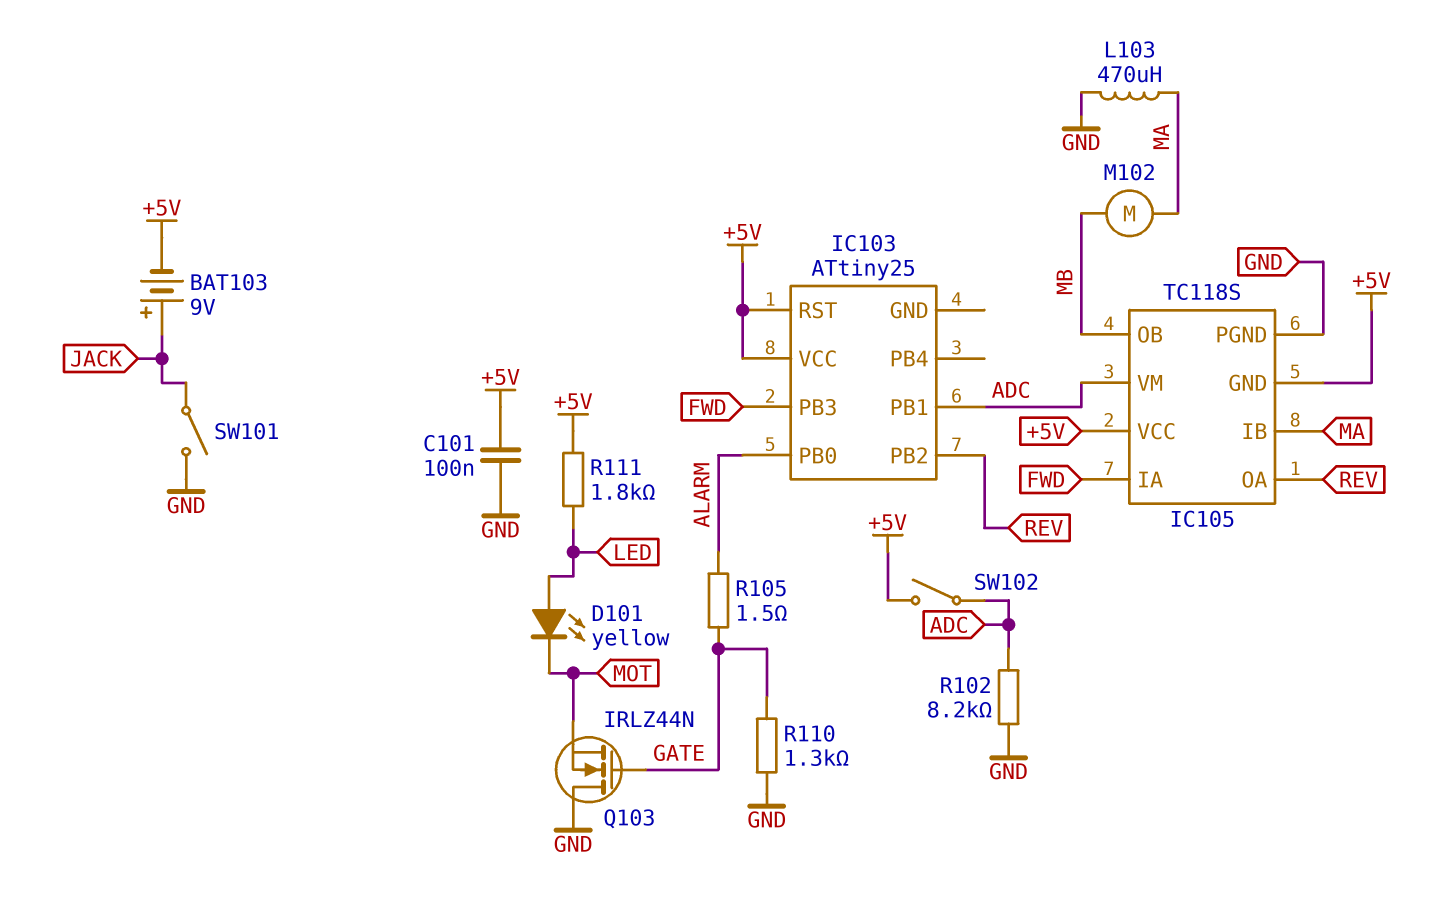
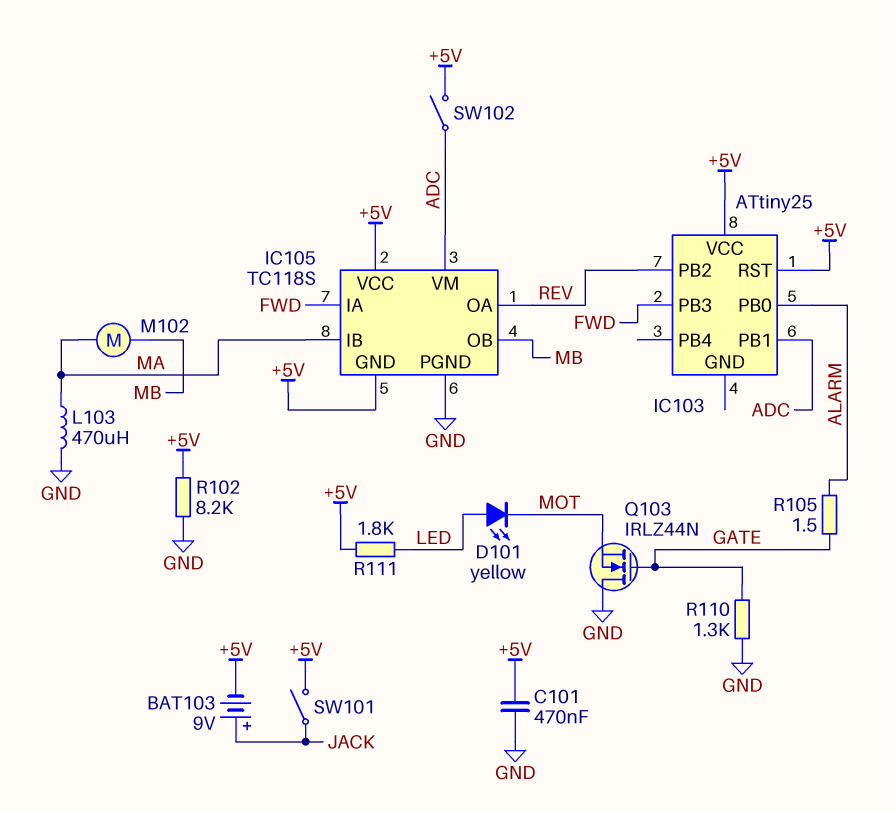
C101: 100nF (+5V, GND) -> 470nF (+5V, GND)
R102: 8.2k (ADC, GND) -> 8.2k (+5V, GND)
SW101: switch (GND, JACK) -> switch (+5V, JACK)

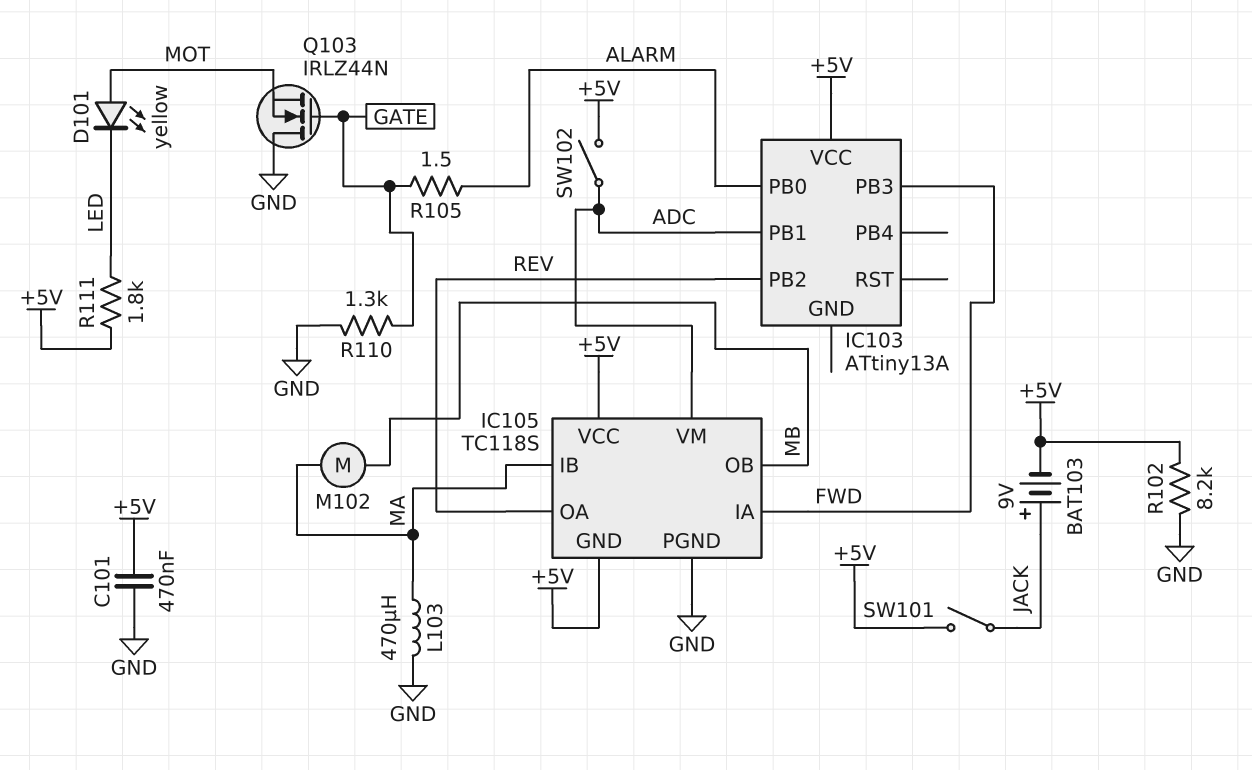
D101: LED yellow (A LED, K MOT) -> LED yellow (A MOT, K LED)
IC103: ATtiny25 -> ATtiny13A
IC103 pin RST: +5V -> none

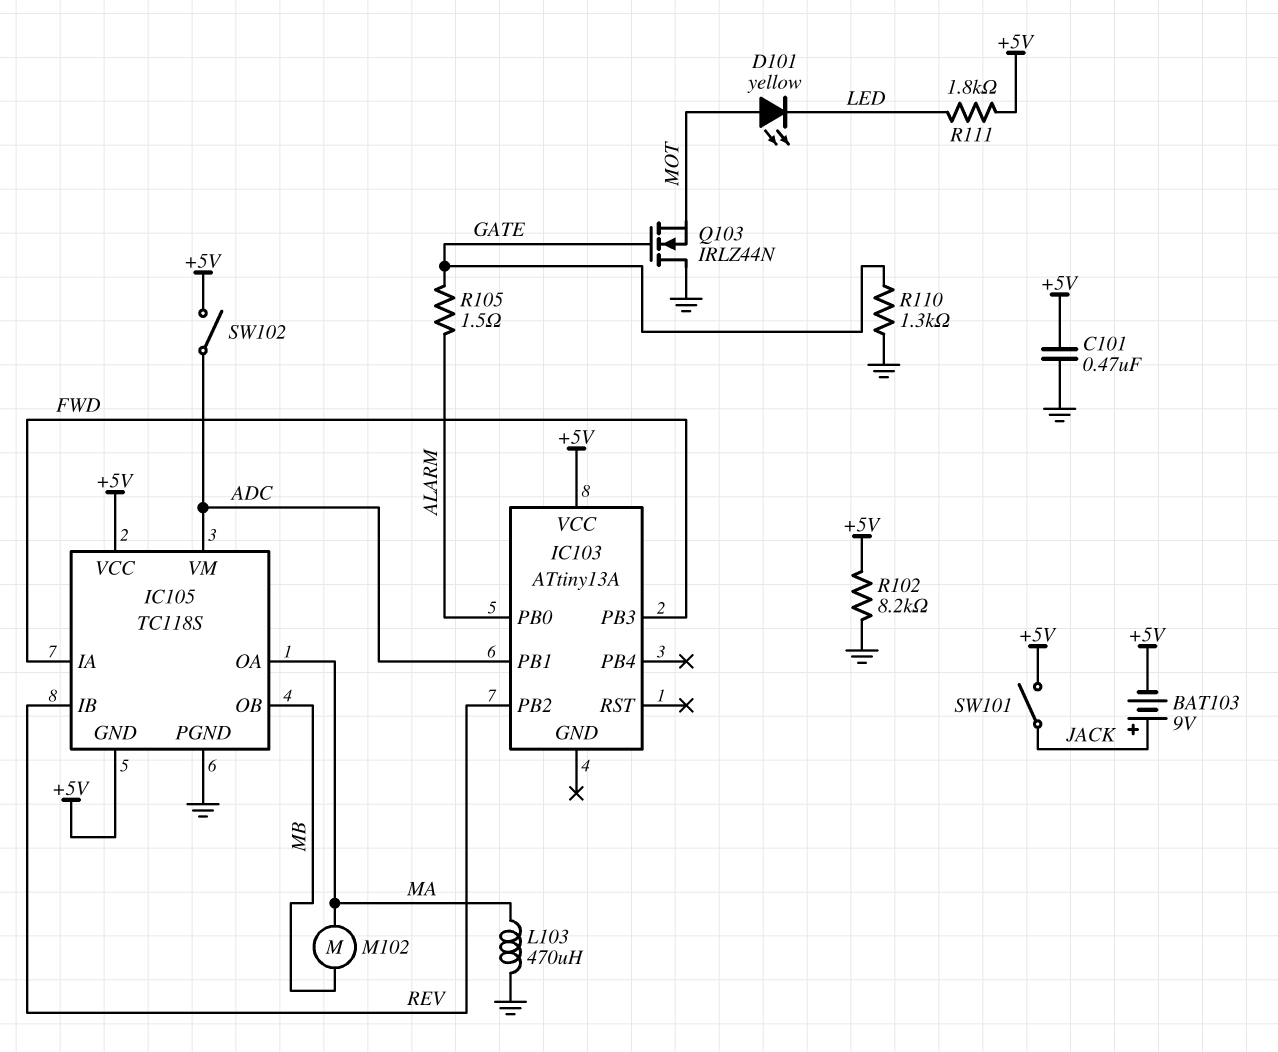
IC105 pin IB: MA -> REV
IC105 pin OA: REV -> MA

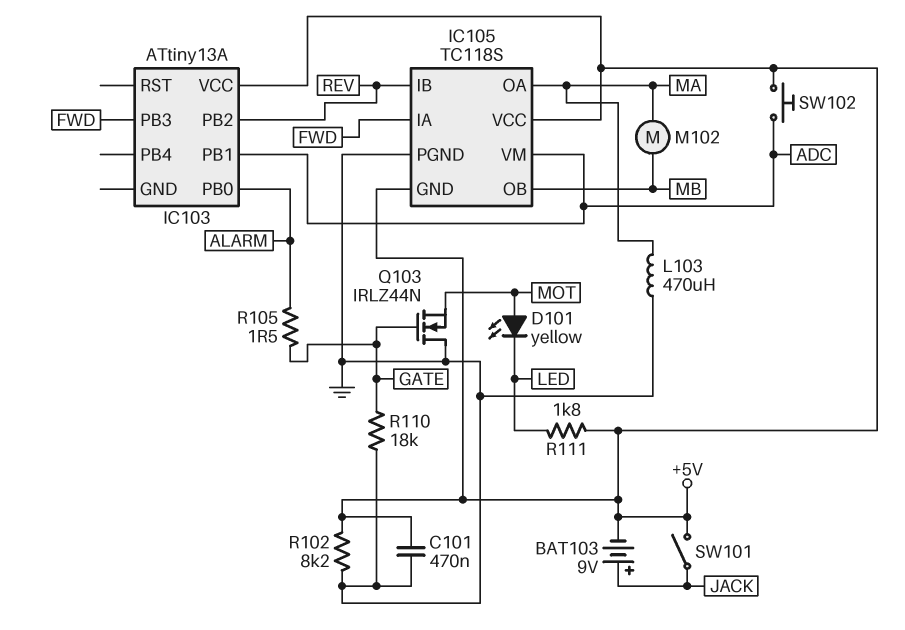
R110: 1.3k (GATE, GND) -> 18k (GATE, GND)
SW102: switch (+5V, ADC) -> button (+5V, ADC)

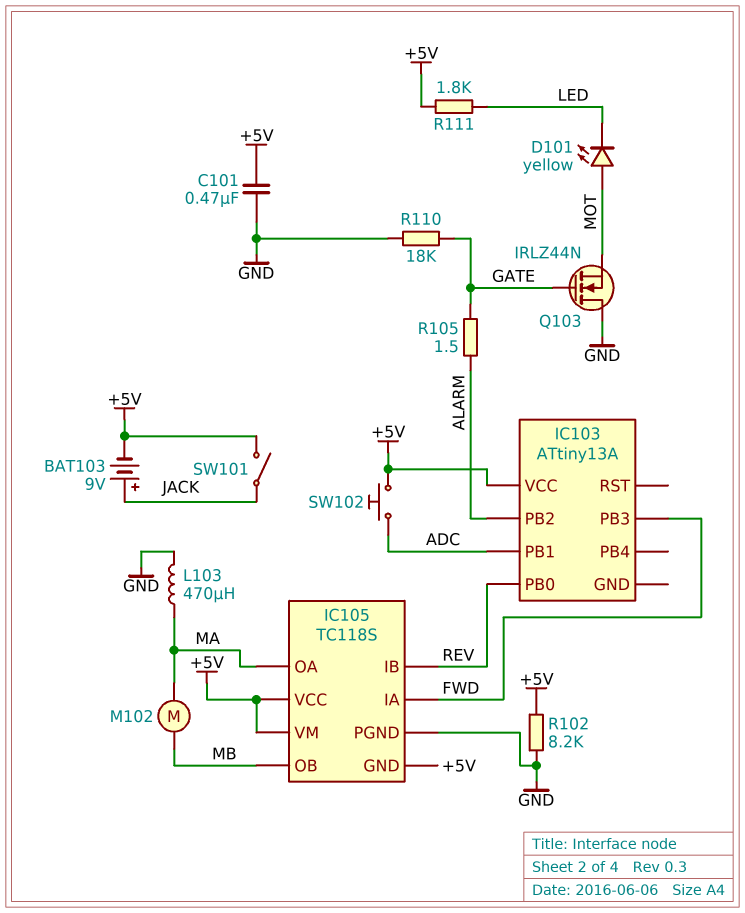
IC103 pin PB0: ALARM -> REV
IC103 pin PB2: REV -> ALARM
IC105 pin VM: ADC -> +5V

